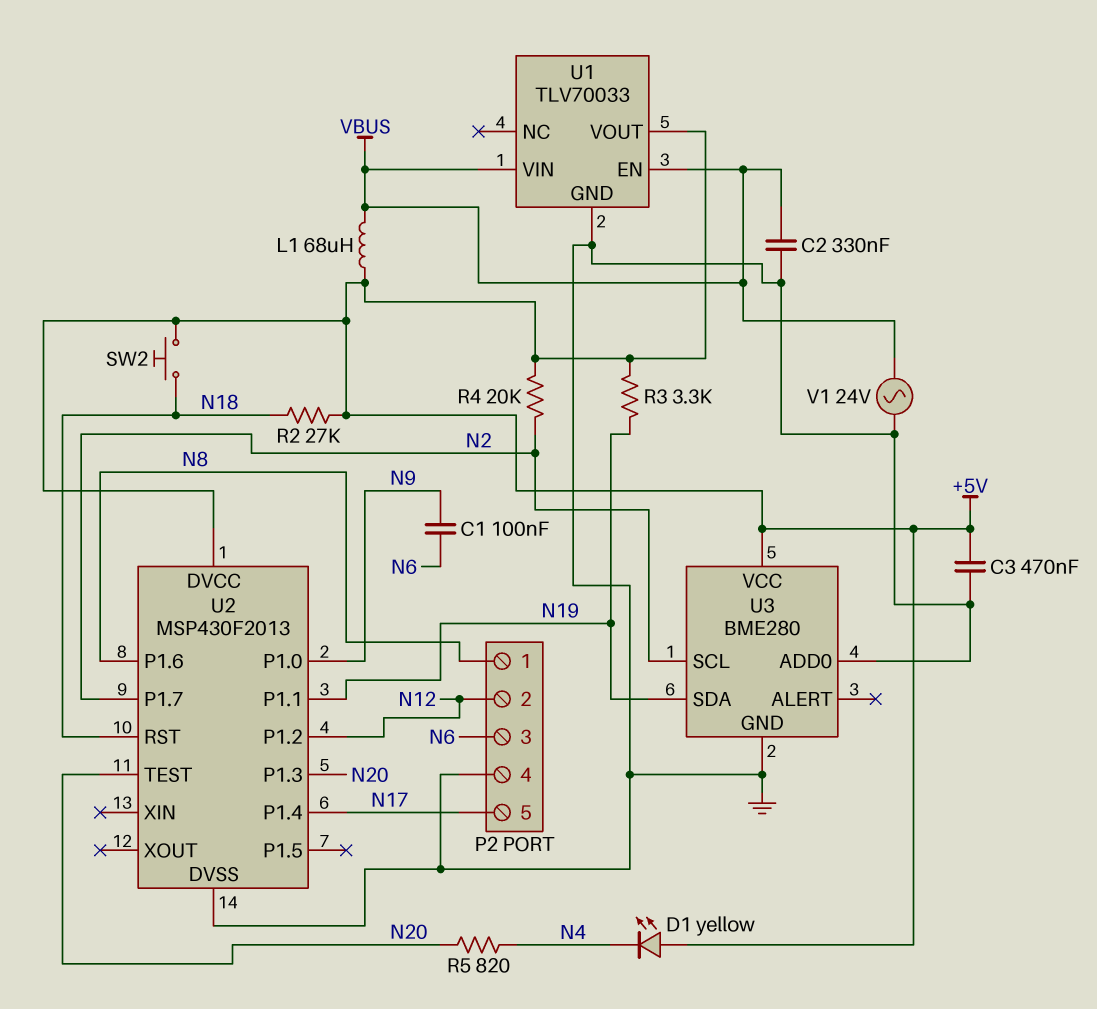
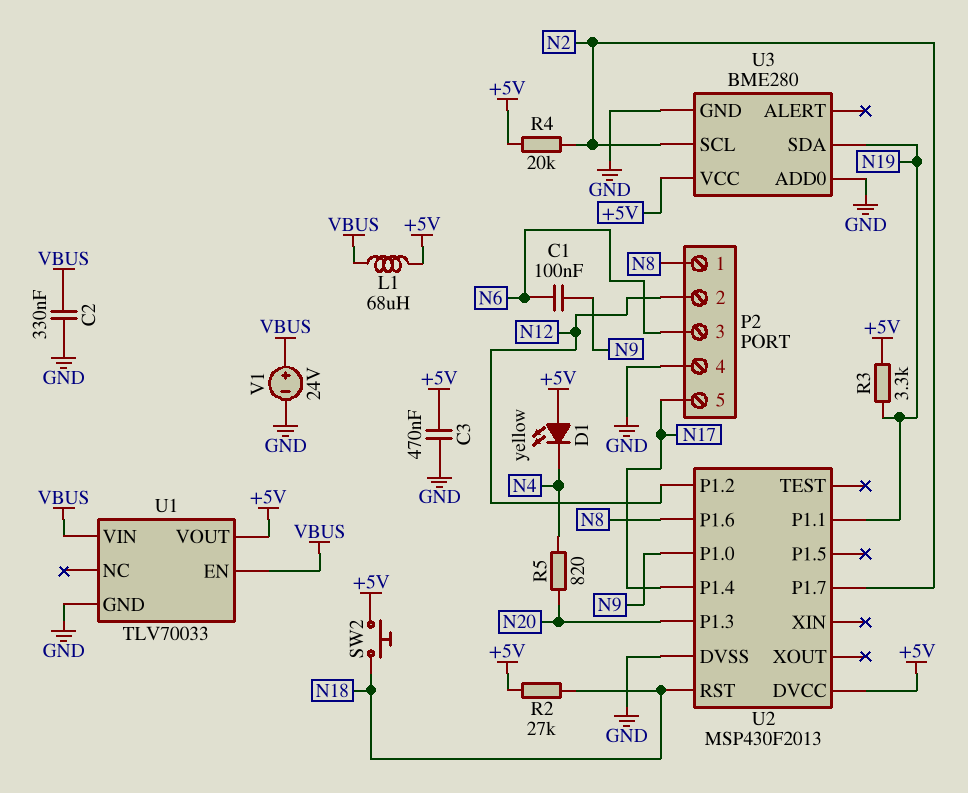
U2 pin TEST: N20 -> none
V1: AC 24V (GND, VBUS) -> 24V (plus VBUS, minus GND)

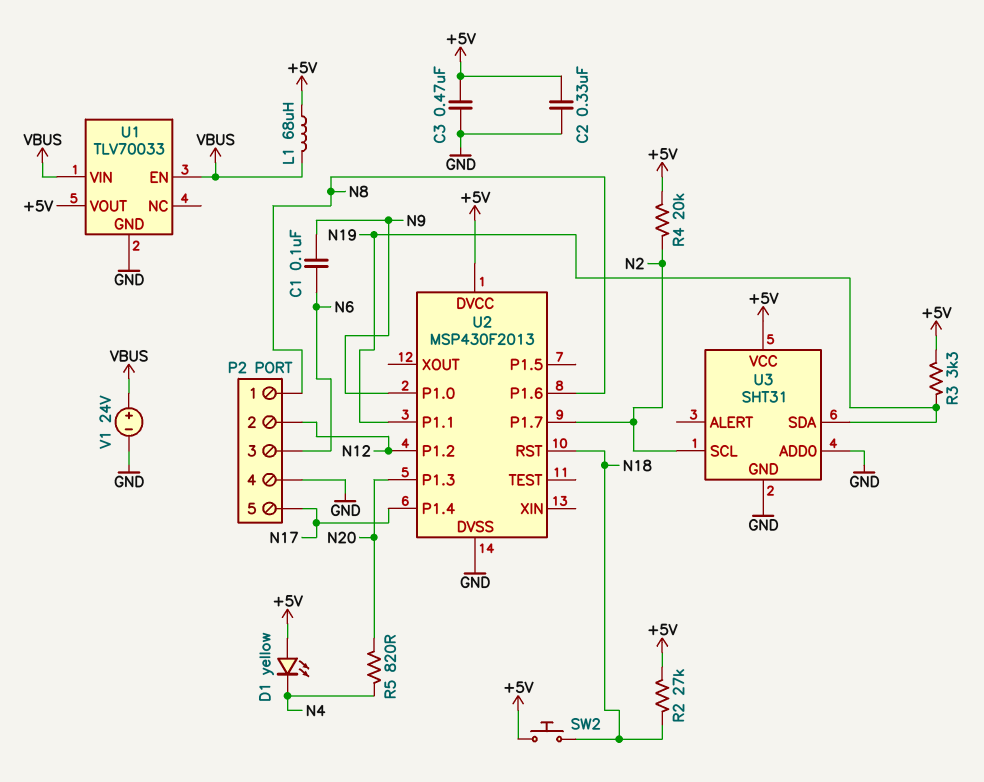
C2: 330nF (GND, VBUS) -> 330nF (+5V, GND)
U3: BME280 -> SHT31

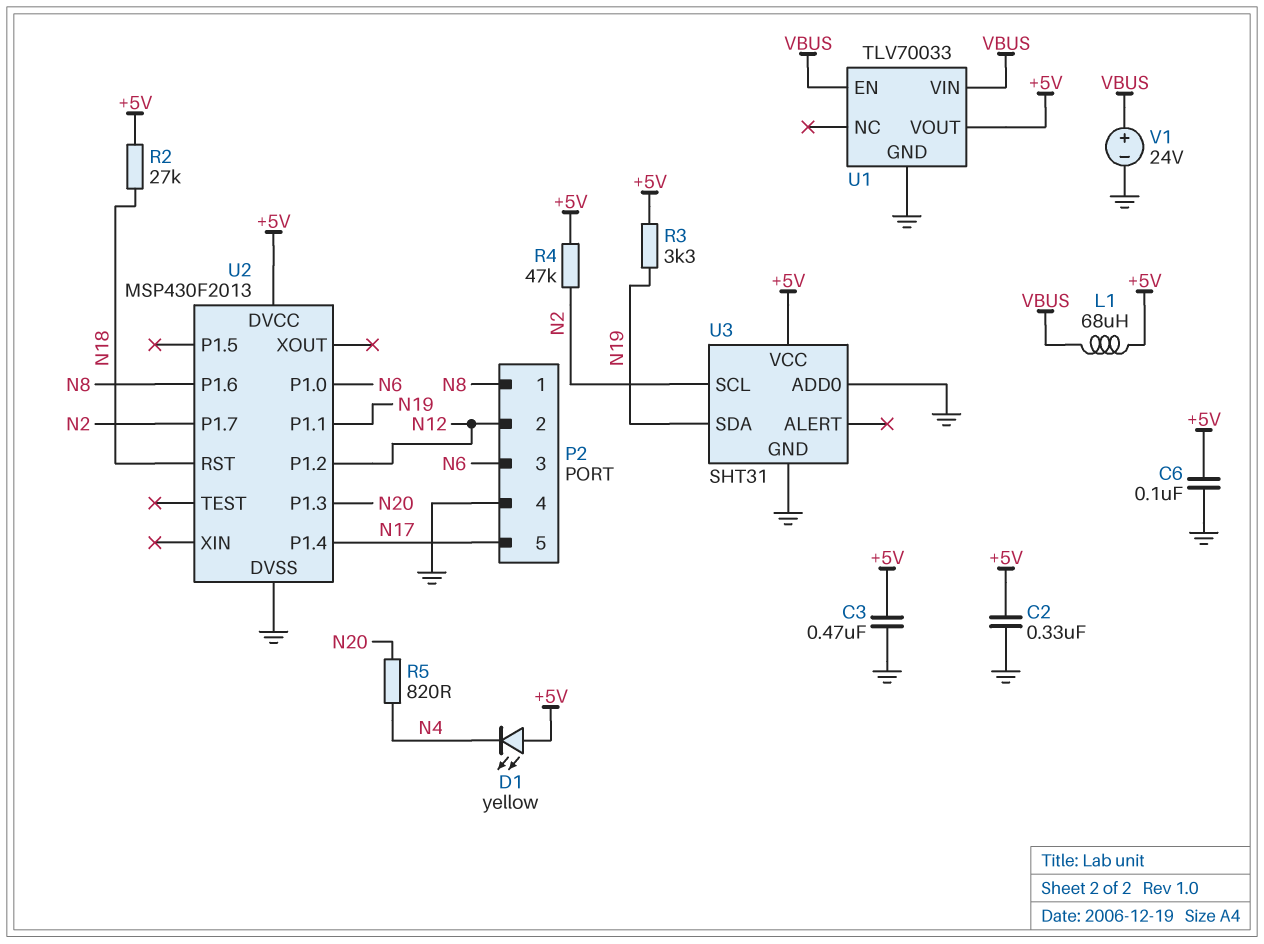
C1: 100nF (N6, N9) -> none
C6: none -> 100nF (+5V, GND)
R4: 20k (+5V, N2) -> 47k (+5V, N2)
SW2: button (+5V, N18) -> none
U2 pin P1.0: N9 -> N6

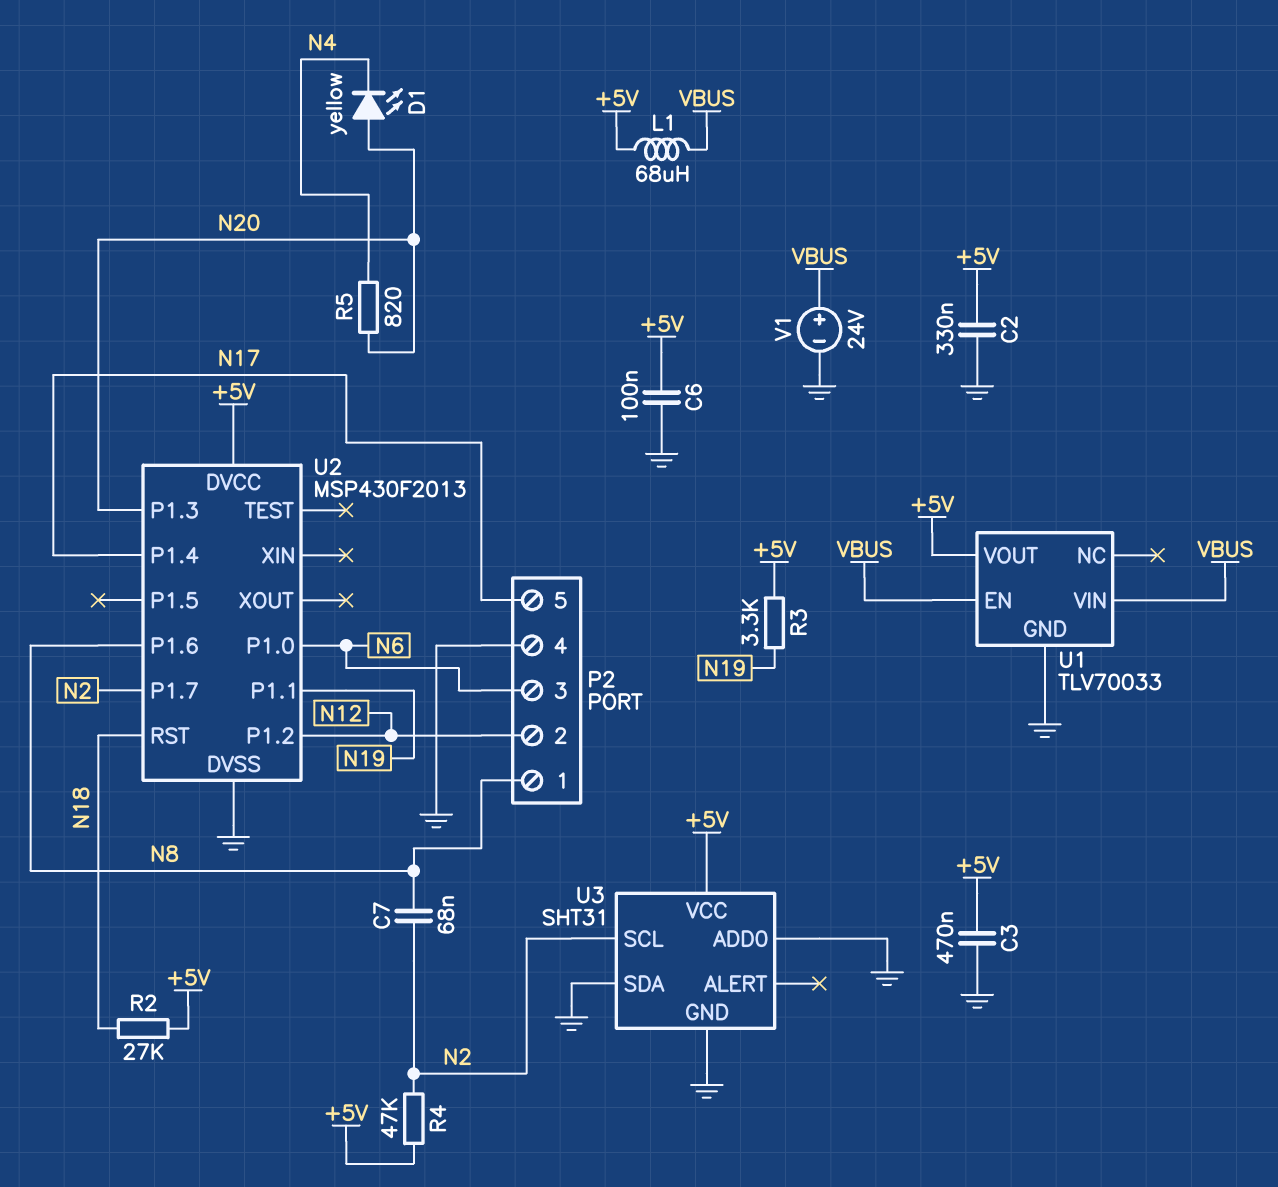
C7: none -> 68nF (N2, N8)
D1: LED yellow (A +5V, K N4) -> LED yellow (A N20, K N4)
U3 pin SDA: N19 -> GND

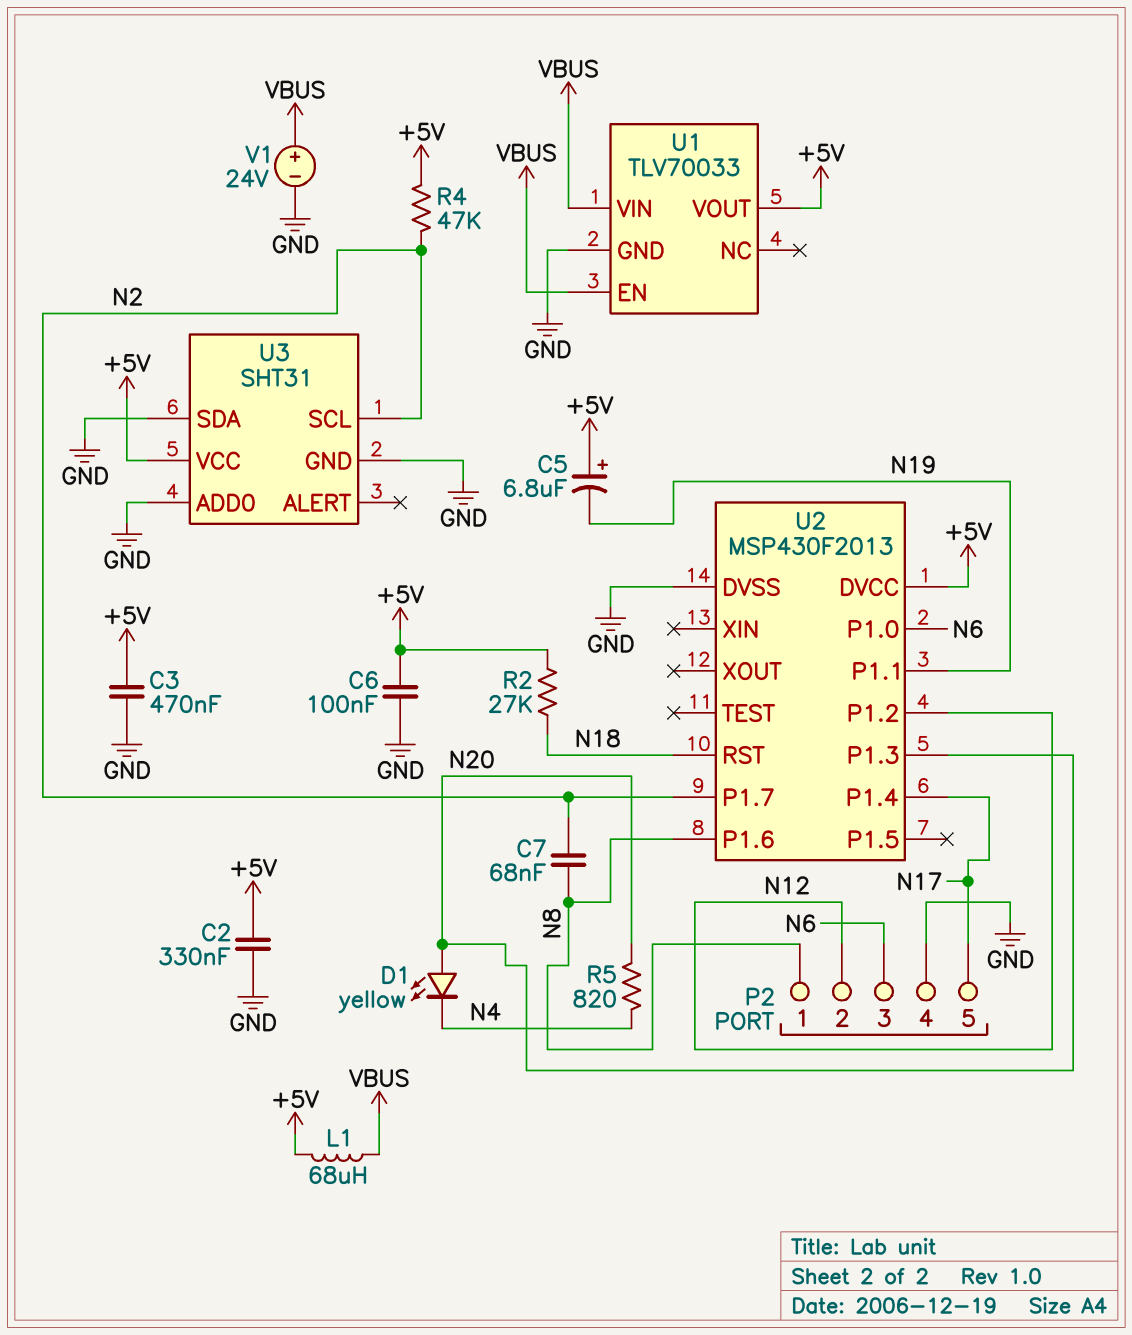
C5: none -> 6.8uF (plus +5V, minus N19)
R3: 3.3k (+5V, N19) -> none

